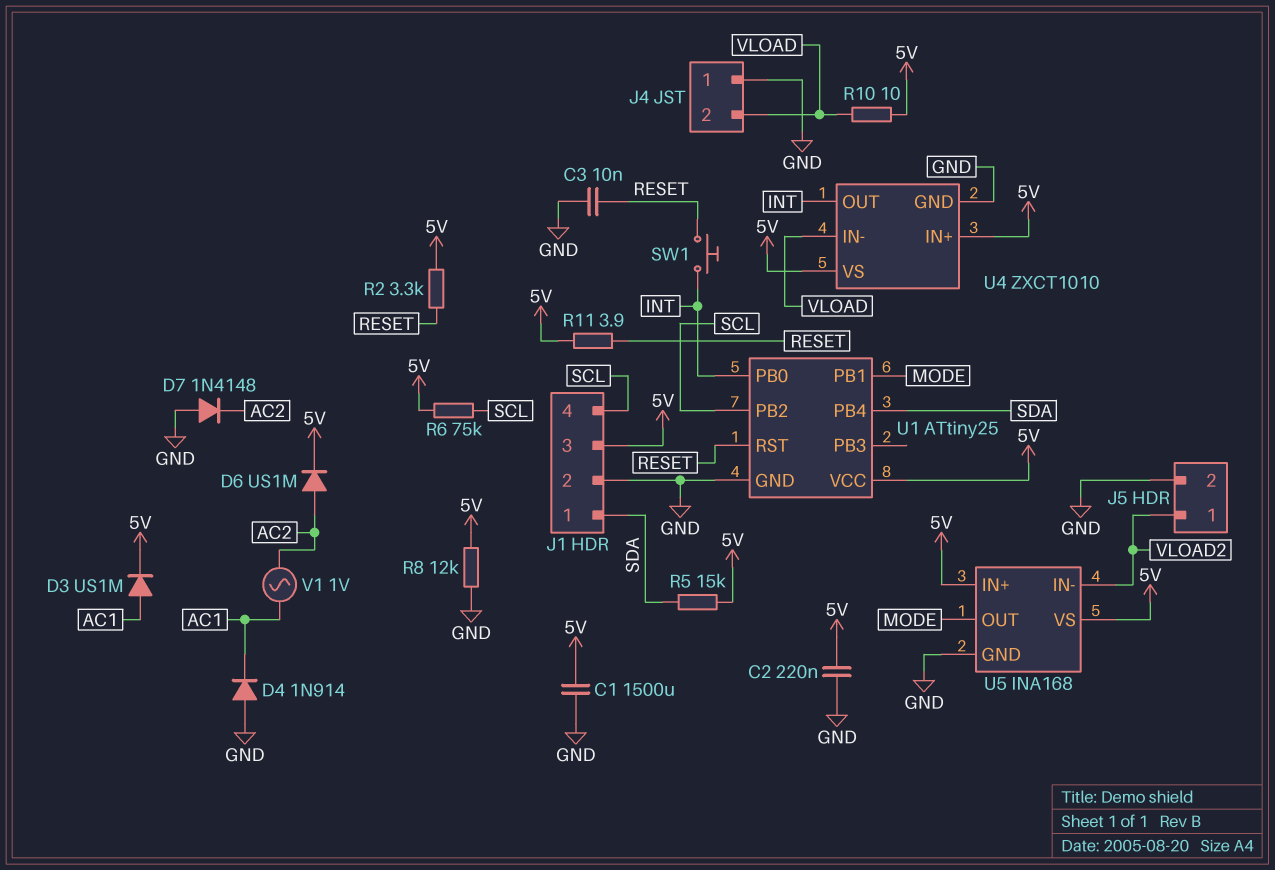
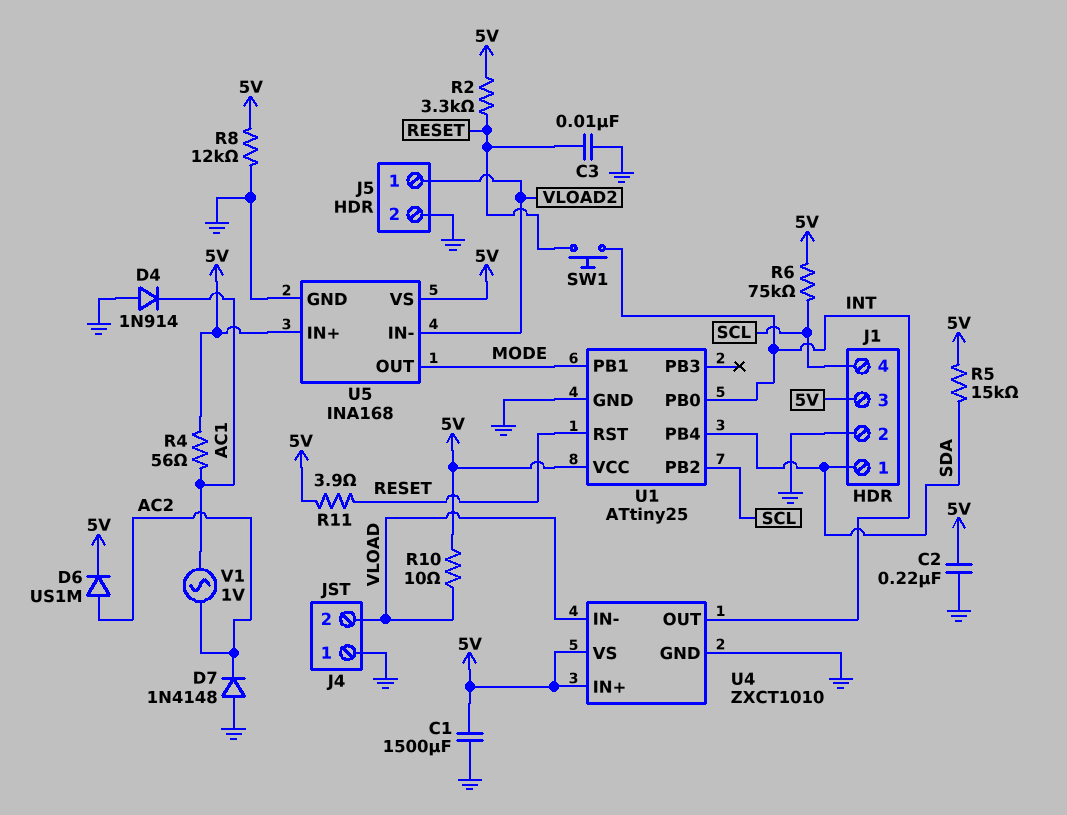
D3: diode US1M (A AC1, K 5V) -> none
R4: none -> 56 (5V, AC1)

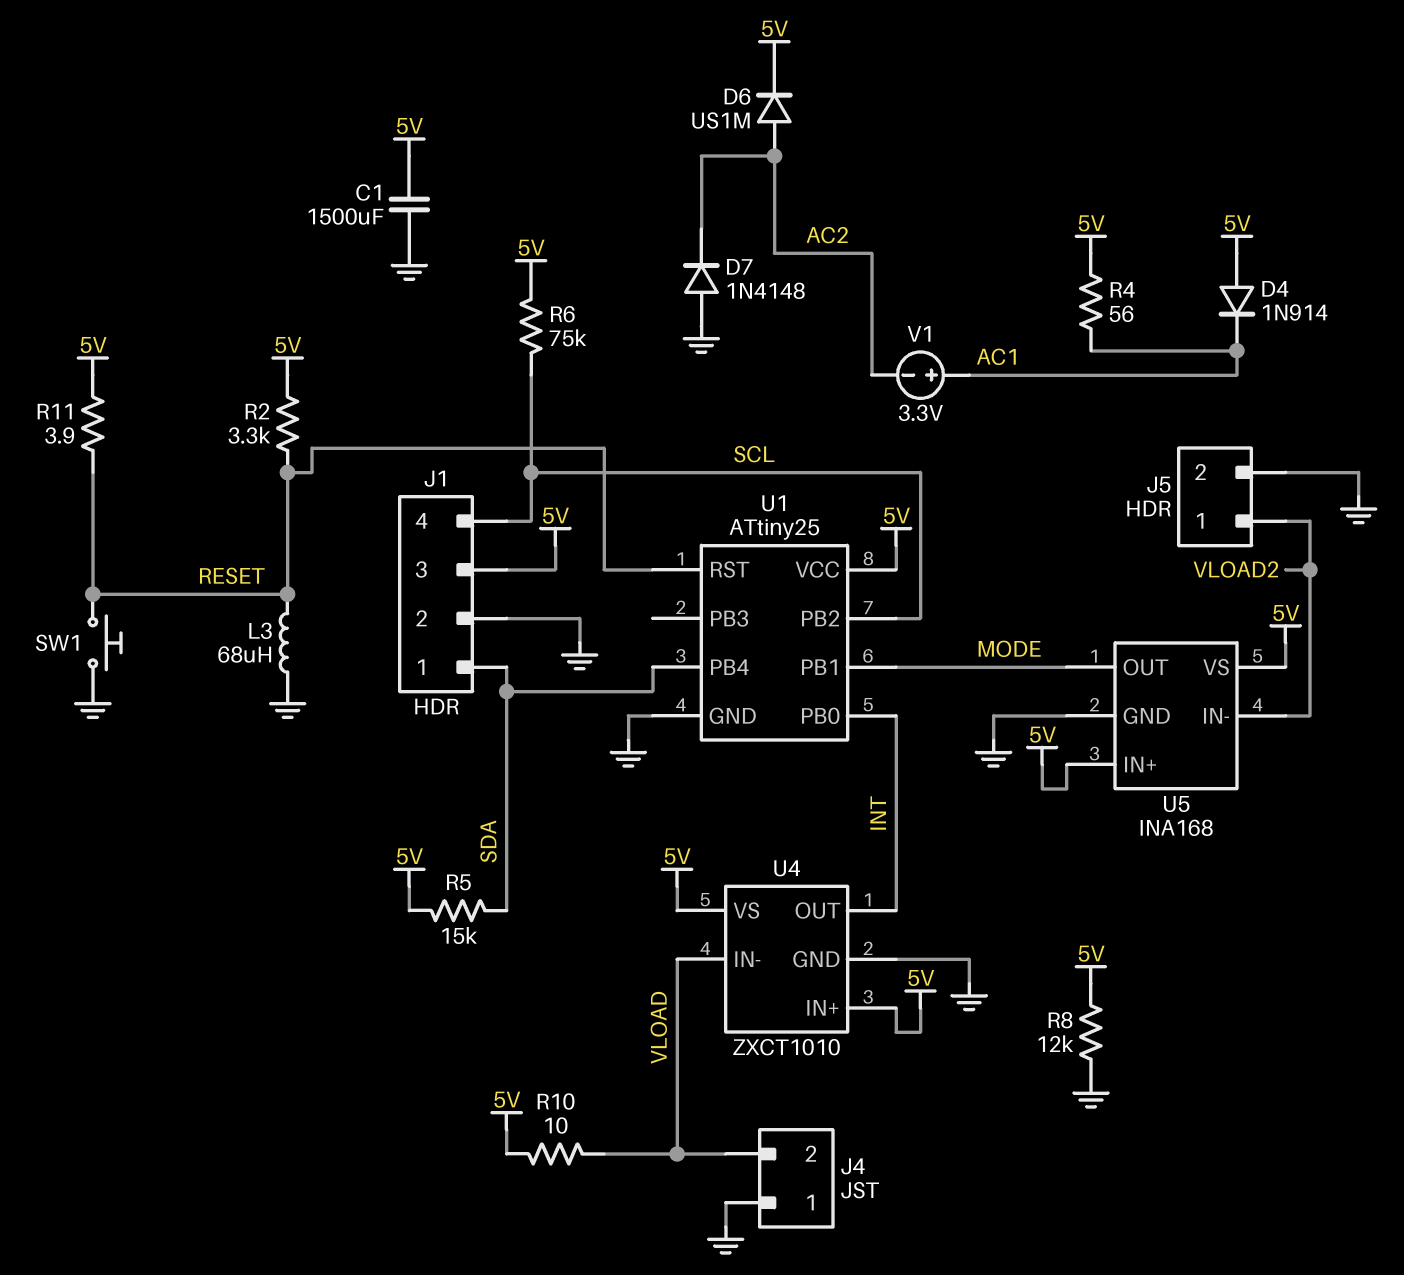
C2: 220nF (5V, GND) -> none
C3: 10nF (GND, RESET) -> none
D4: diode 1N914 (A GND, K AC1) -> diode 1N914 (A 5V, K AC1)
L3: none -> 68uH (GND, RESET)
SW1: button (INT, RESET) -> button (GND, RESET)
V1: AC 1V (AC1, AC2) -> 3.3V (plus AC1, minus AC2)

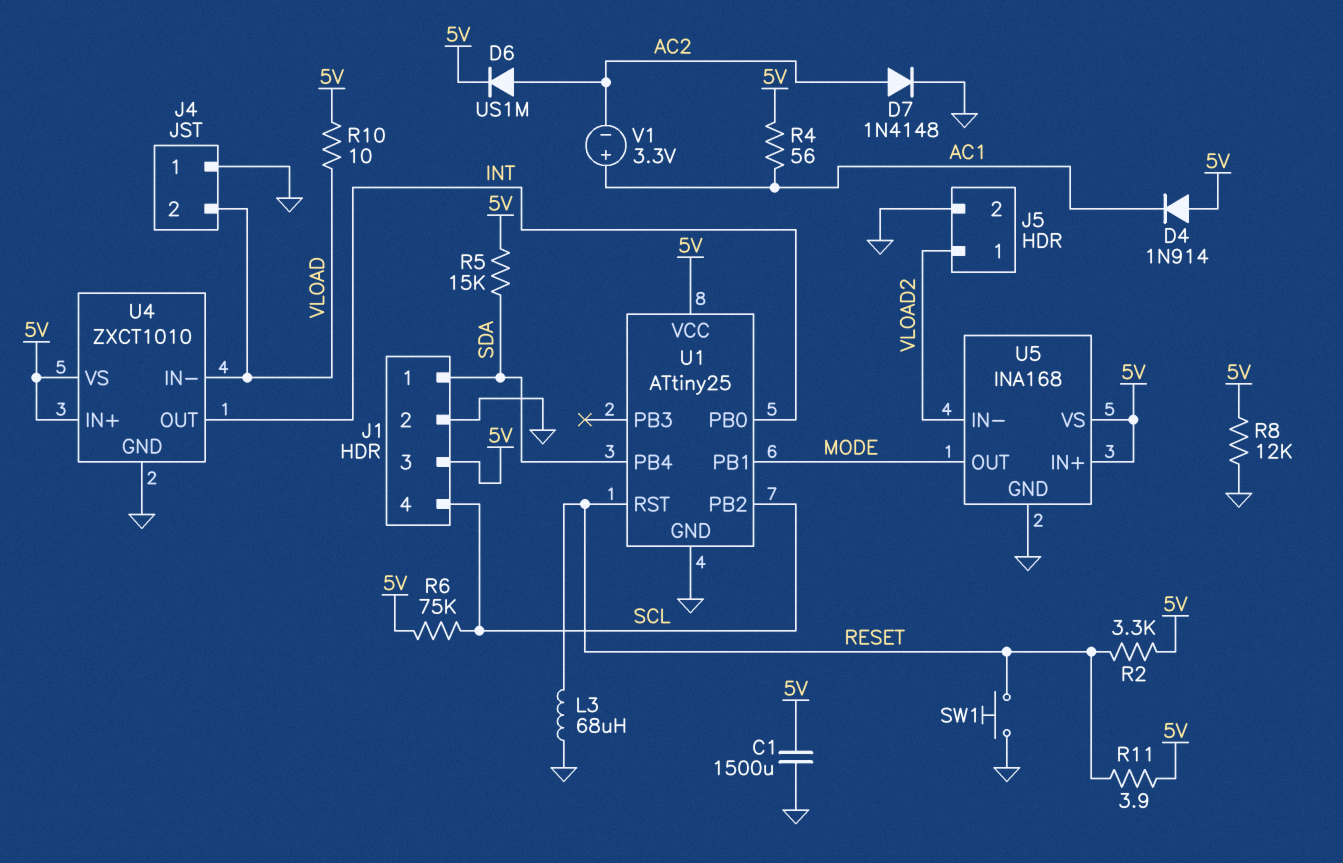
D7: diode 1N4148 (A GND, K AC2) -> diode 1N4148 (A AC2, K GND)

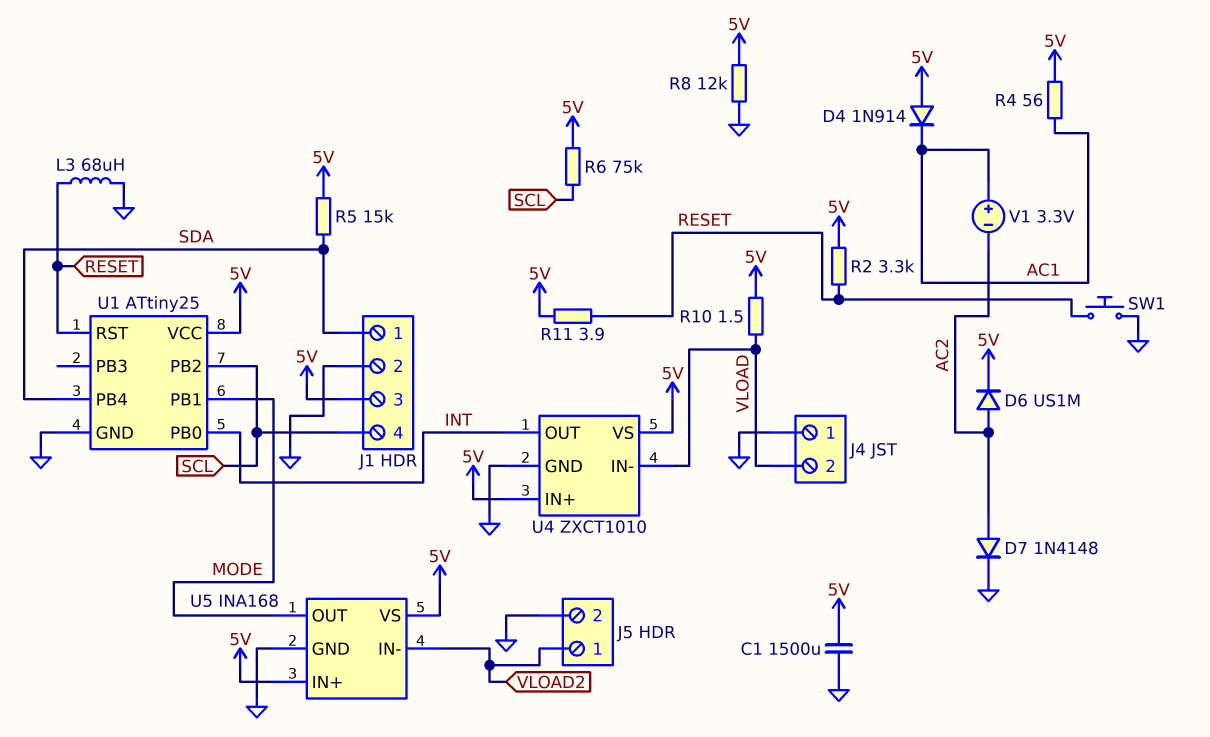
R10: 10 (5V, VLOAD) -> 1.5 (5V, VLOAD)

